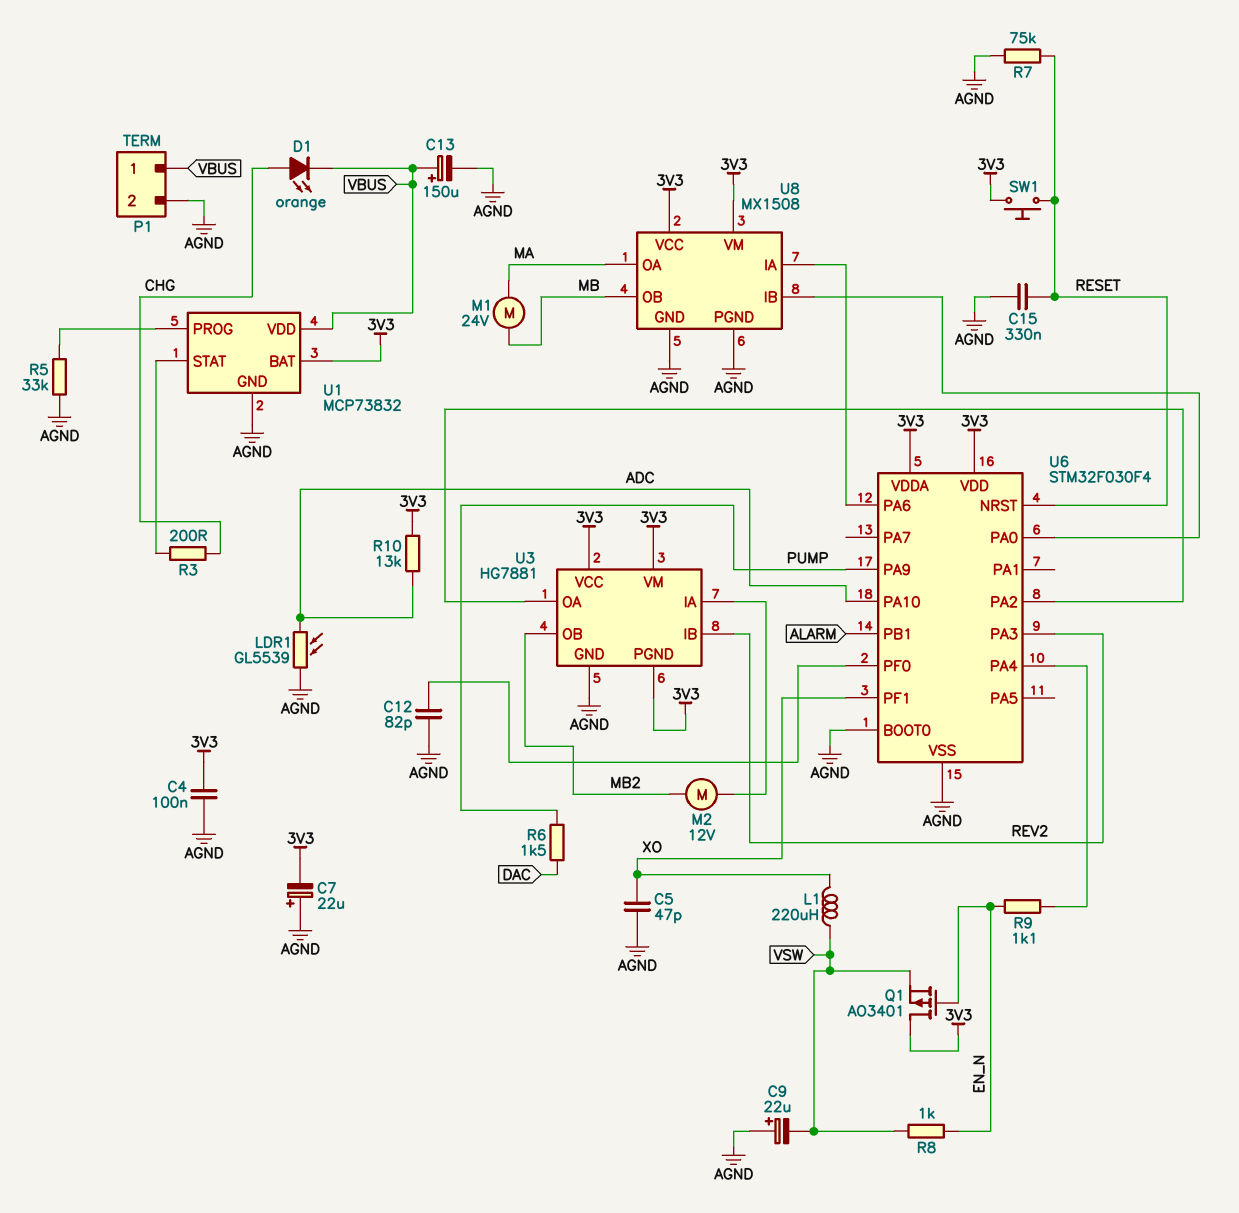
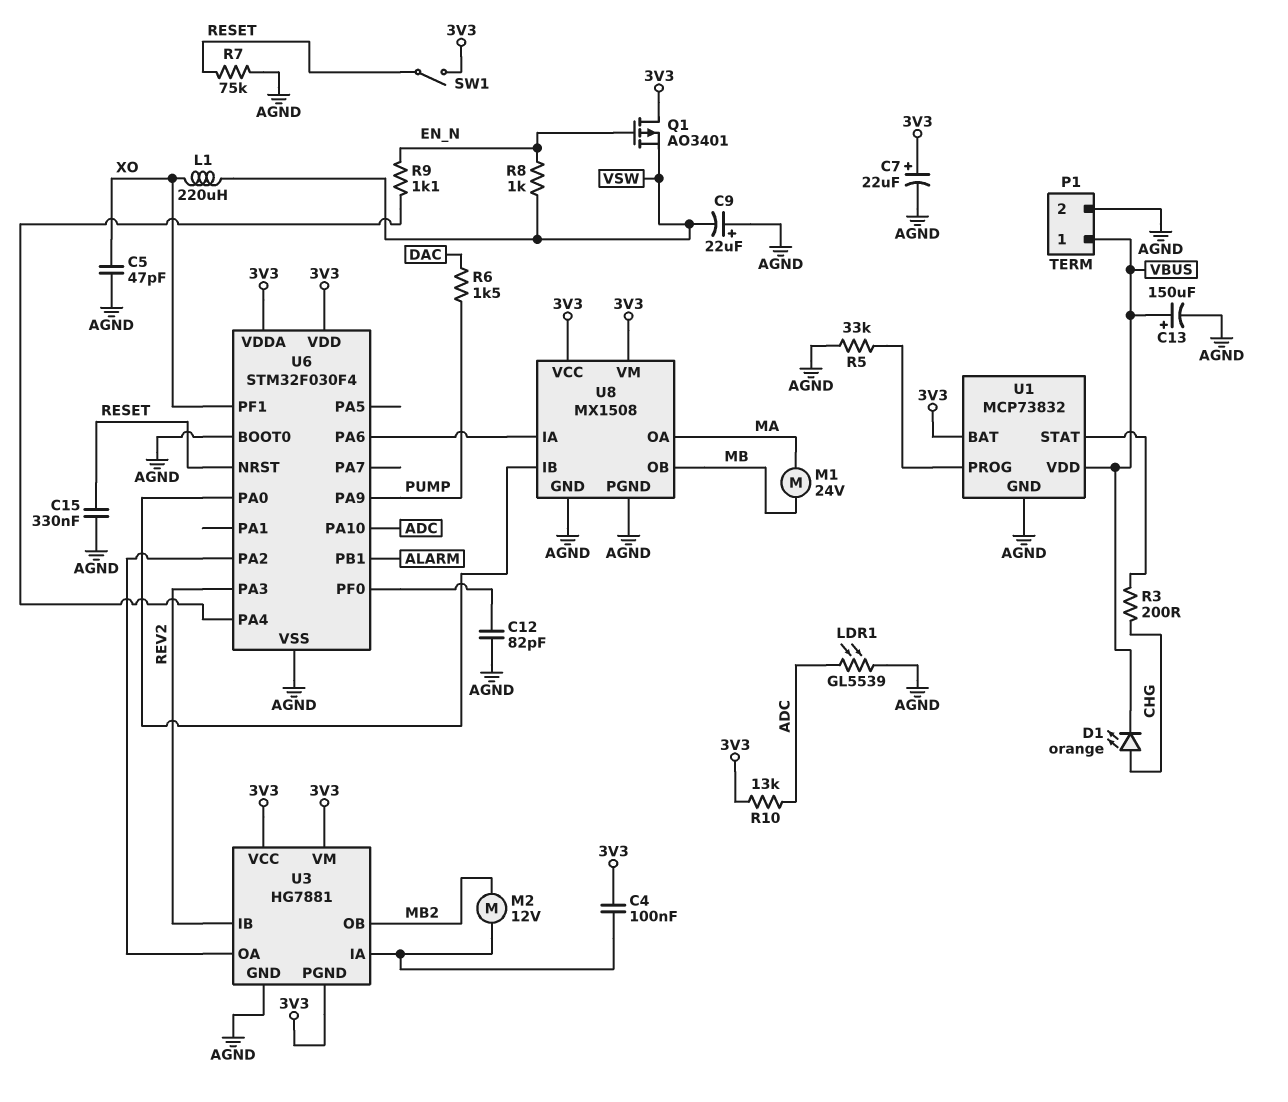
C4: 100nF (3V3, AGND) -> 100nF (3V3, U3/IA)
C7: 22uF (plus AGND, minus 3V3) -> 22uF (plus 3V3, minus AGND)
SW1: button (3V3, RESET) -> switch (3V3, RESET)

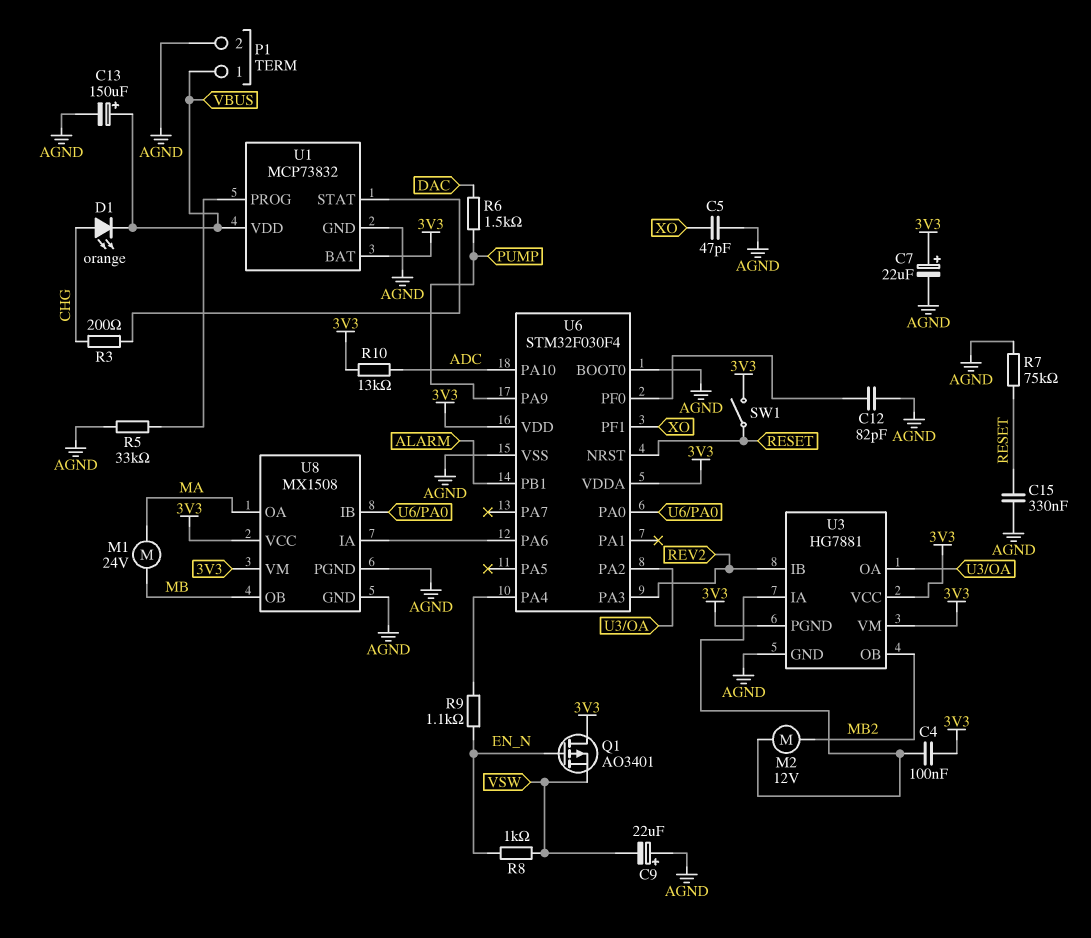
L1: 220uH (VSW, XO) -> none
LDR1: GL5539 (ADC, AGND) -> none

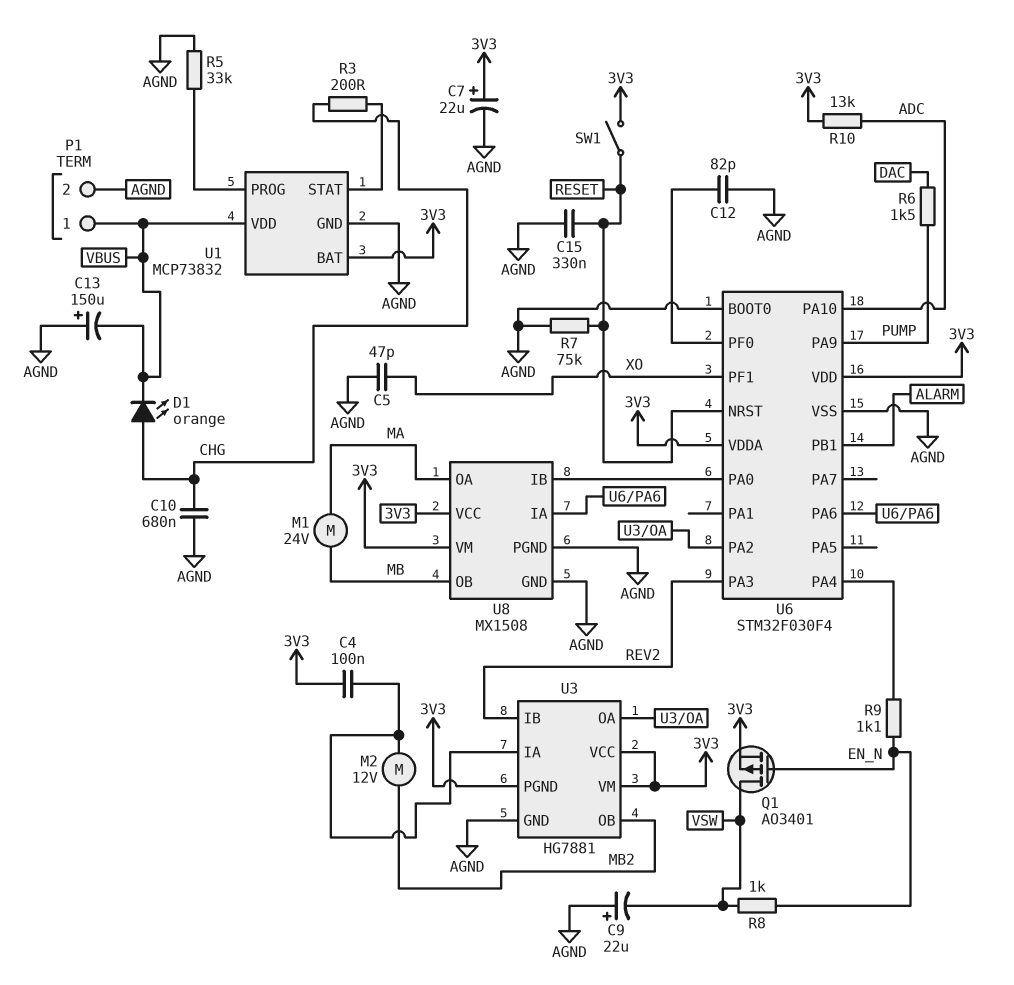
C10: none -> 680nF (AGND, CHG)
C13: 150uF (plus VBUS, minus AGND) -> 150uF (plus AGND, minus VBUS)
Q1: PMOS AO3401 (G EN_N, D 3V3, S VSW) -> PMOS AO3401 (G EN_N, D VSW, S 3V3)

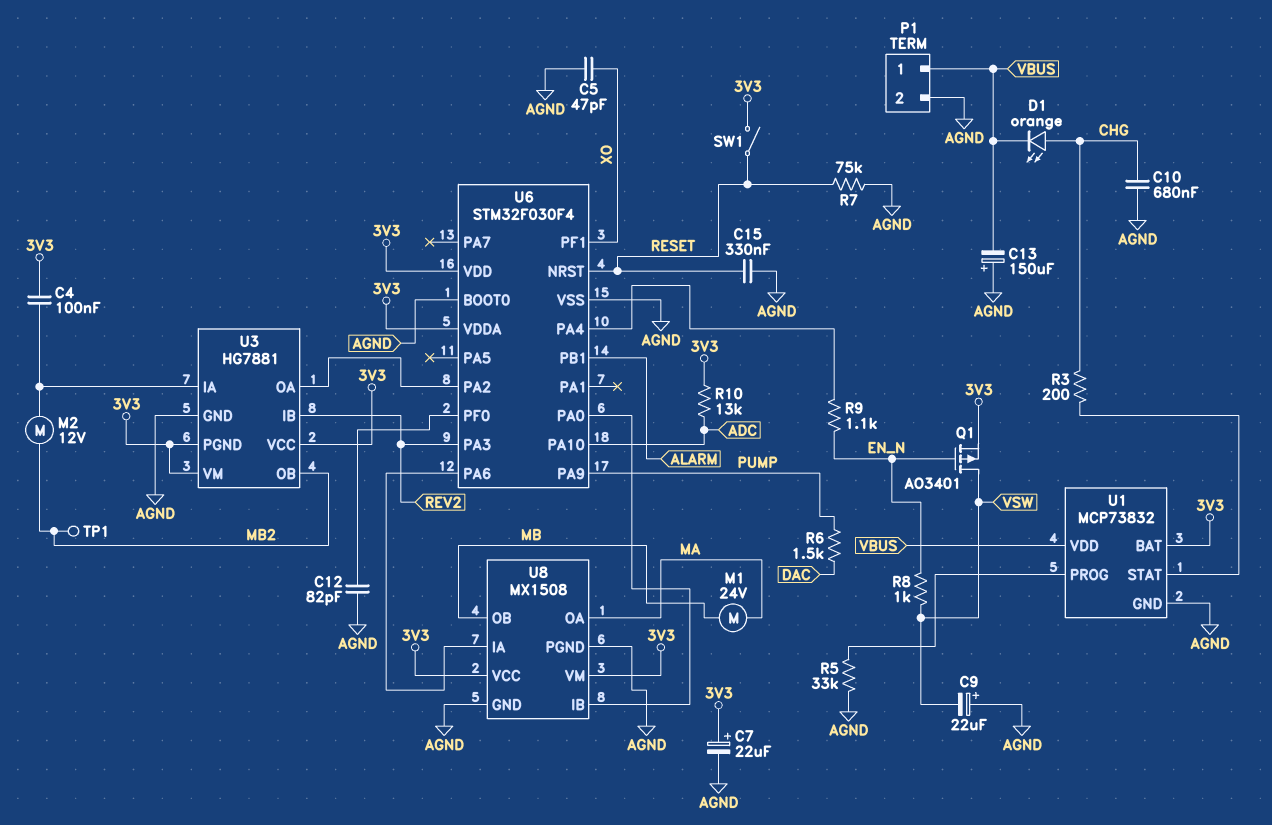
TP1: none -> test point (MB2)

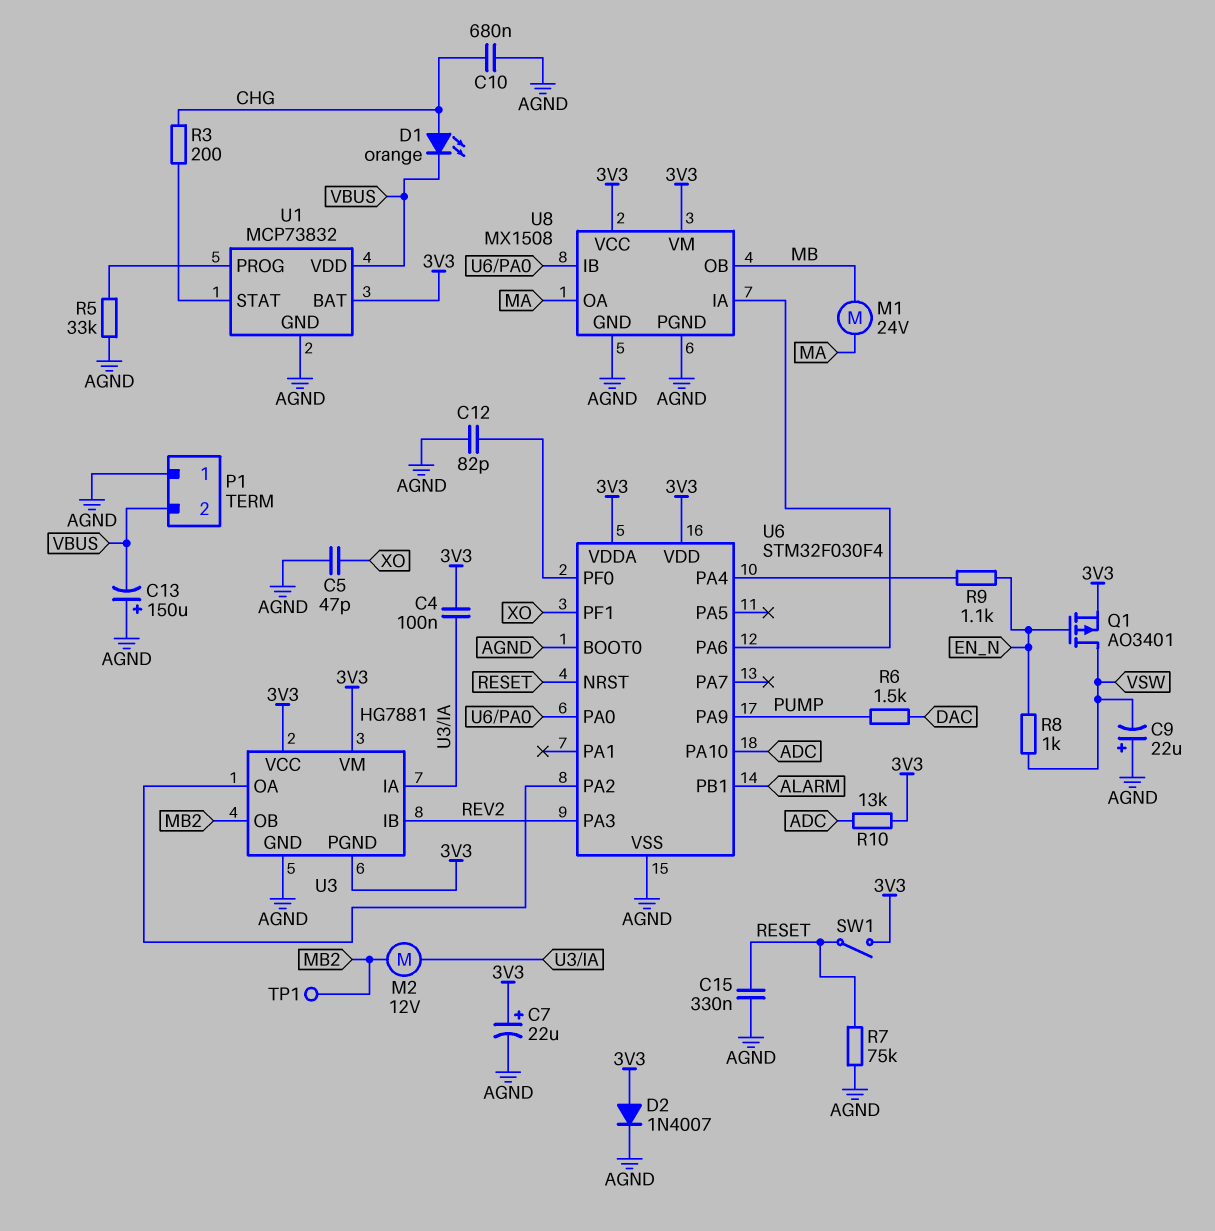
D2: none -> diode 1N4007 (A 3V3, K AGND)
P1 pin 1: VBUS -> AGND
P1 pin 2: AGND -> VBUS

